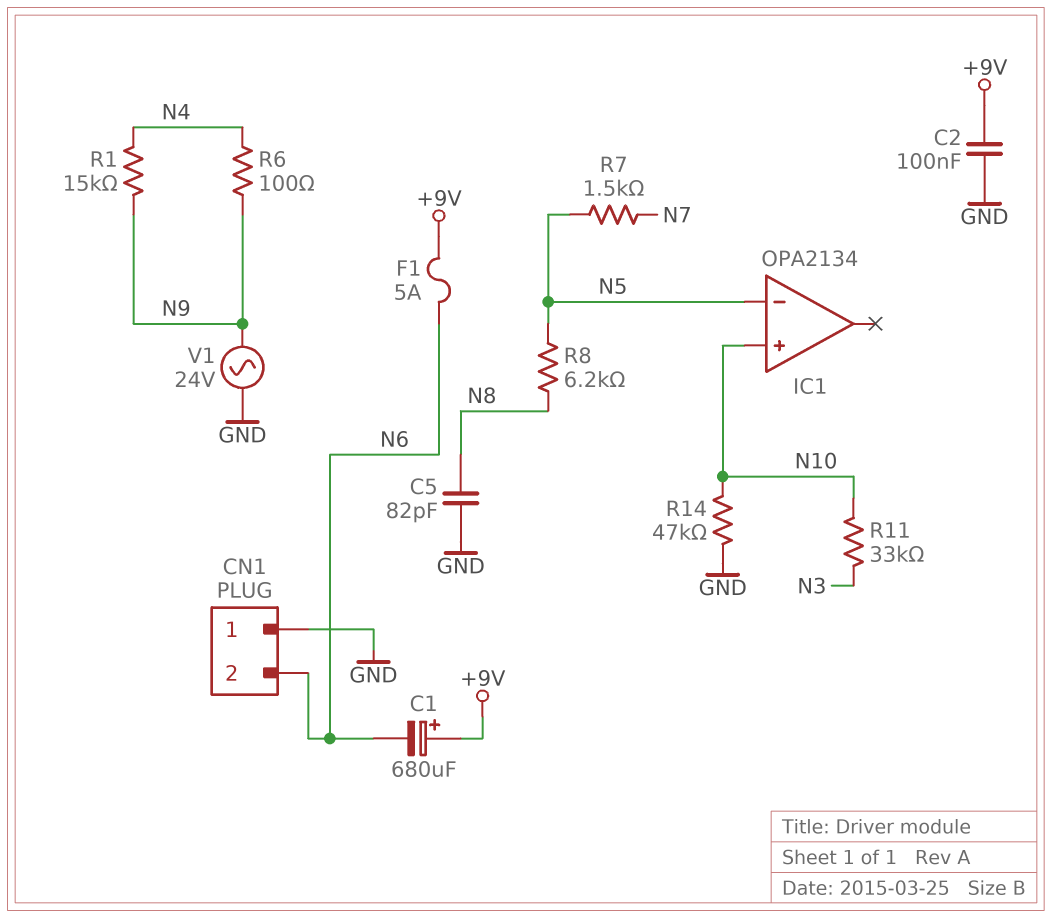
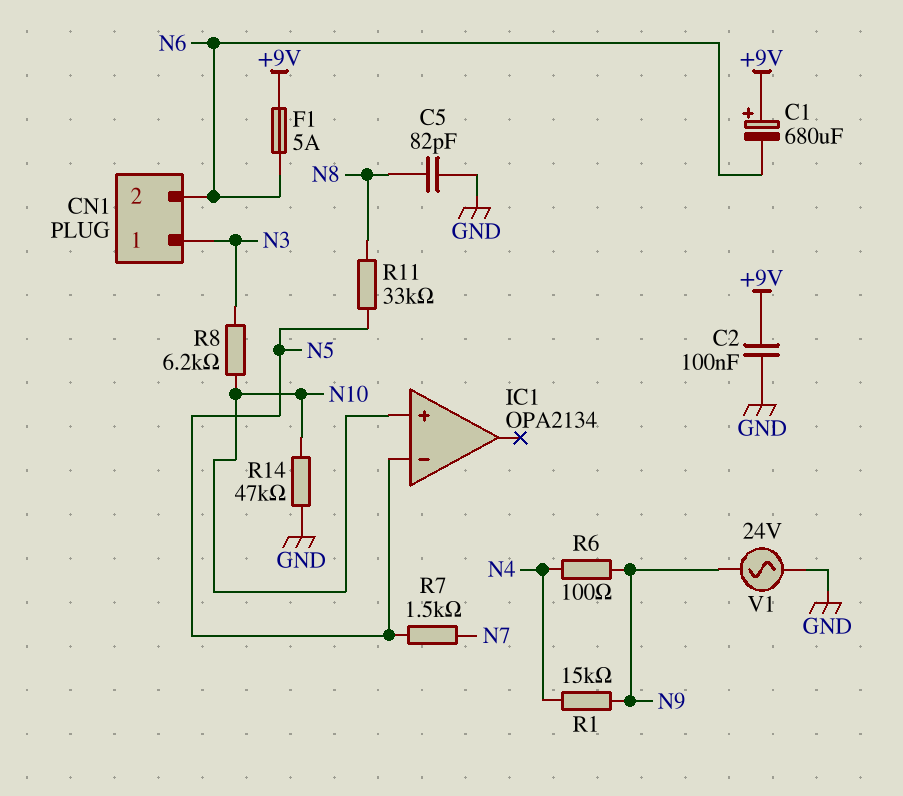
CN1 pin 1: GND -> N3
R8: 6.2k (N5, N8) -> 6.2k (N3, N10)
R11: 33k (N3, N10) -> 33k (N5, N8)

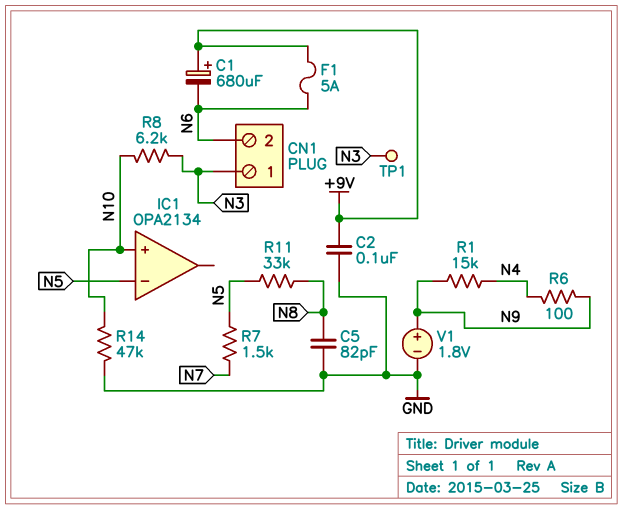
TP1: none -> test point (N3)
V1: AC 24V (GND, N9) -> 1.8V (plus N9, minus GND)

